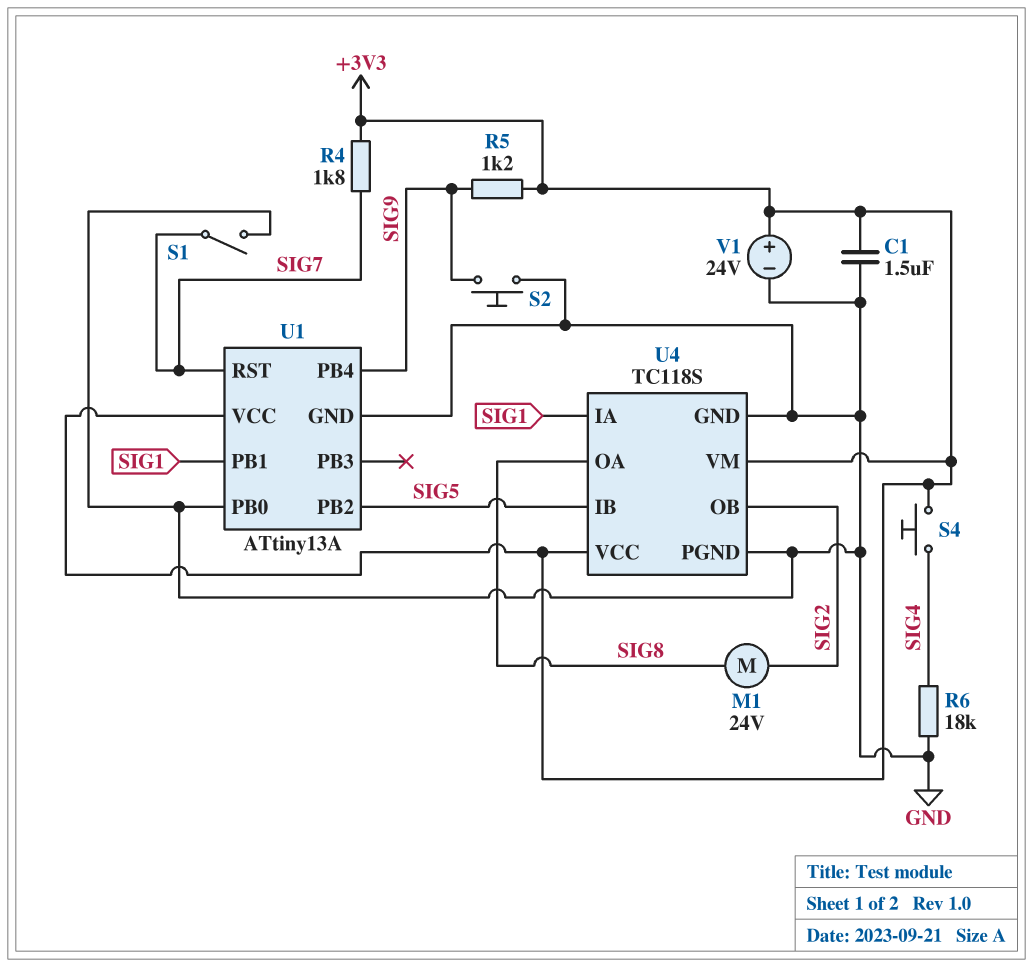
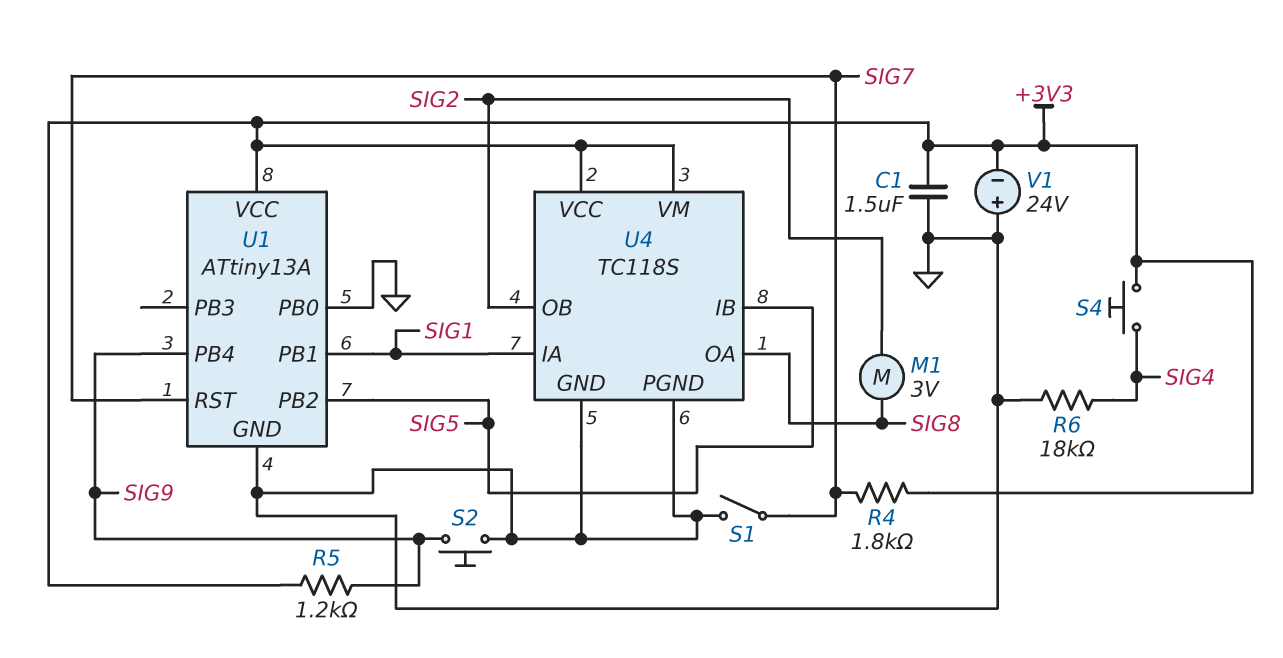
M1: motor 24V (SIG2, SIG8) -> motor 3V (SIG2, SIG8)
V1: 24V (plus +3V3, minus GND) -> 24V (plus GND, minus +3V3)

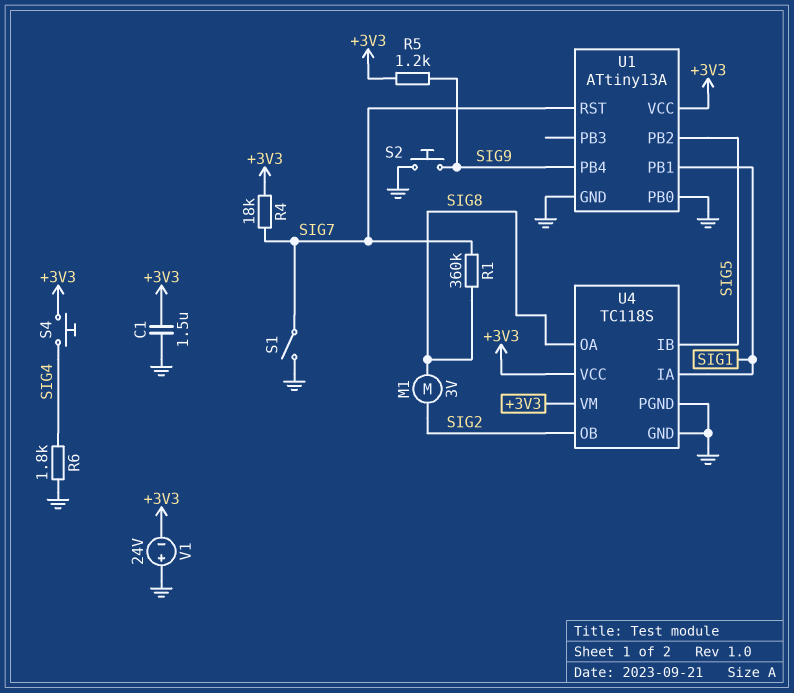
R1: none -> 360k (SIG7, SIG8)
R4: 1.8k (+3V3, SIG7) -> 18k (+3V3, SIG7)
R6: 18k (GND, SIG4) -> 1.8k (GND, SIG4)

